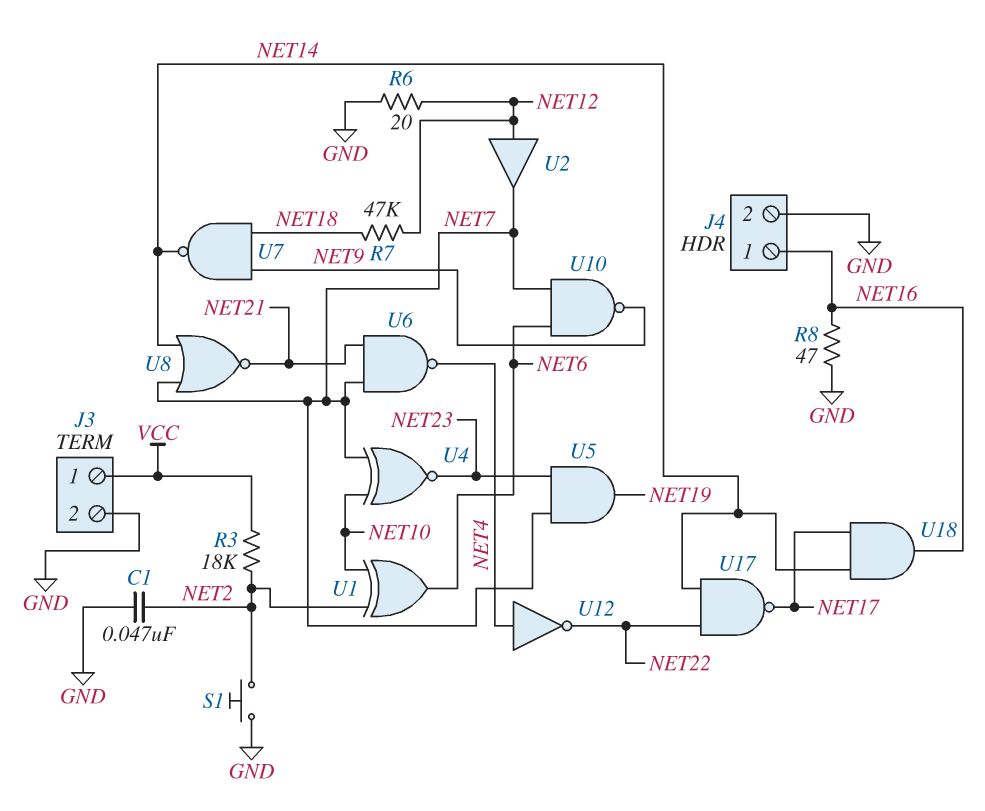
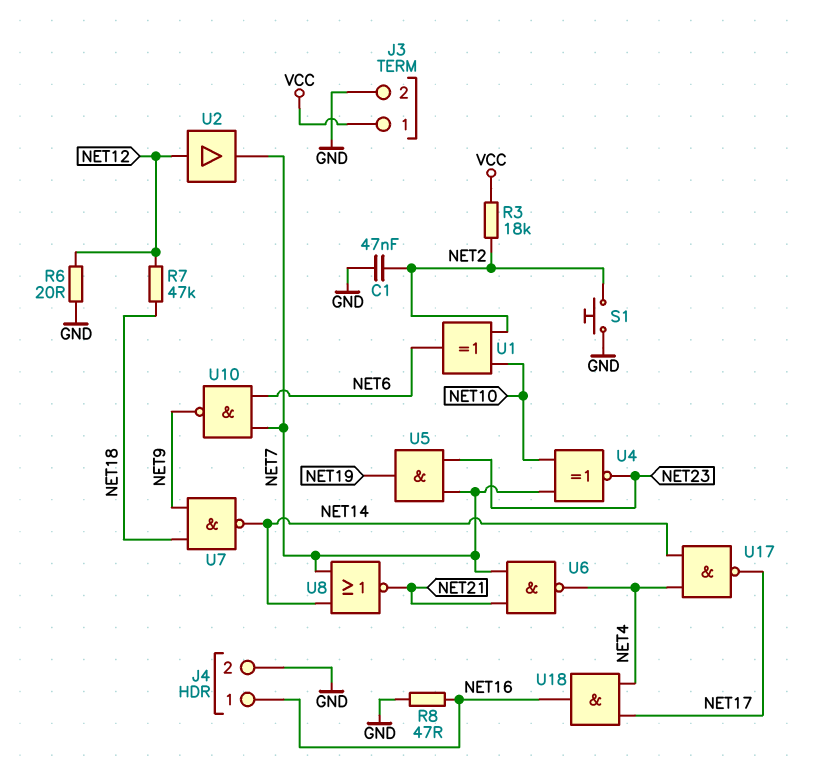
U12: NOT (in NET4, out NET22) -> none
U17: NAND (in NET14, in NET22, out NET17) -> NAND (in NET4, in NET14, out NET17)
U18: AND (in NET14, in NET17, out NET16) -> AND (in NET4, in NET17, out NET16)

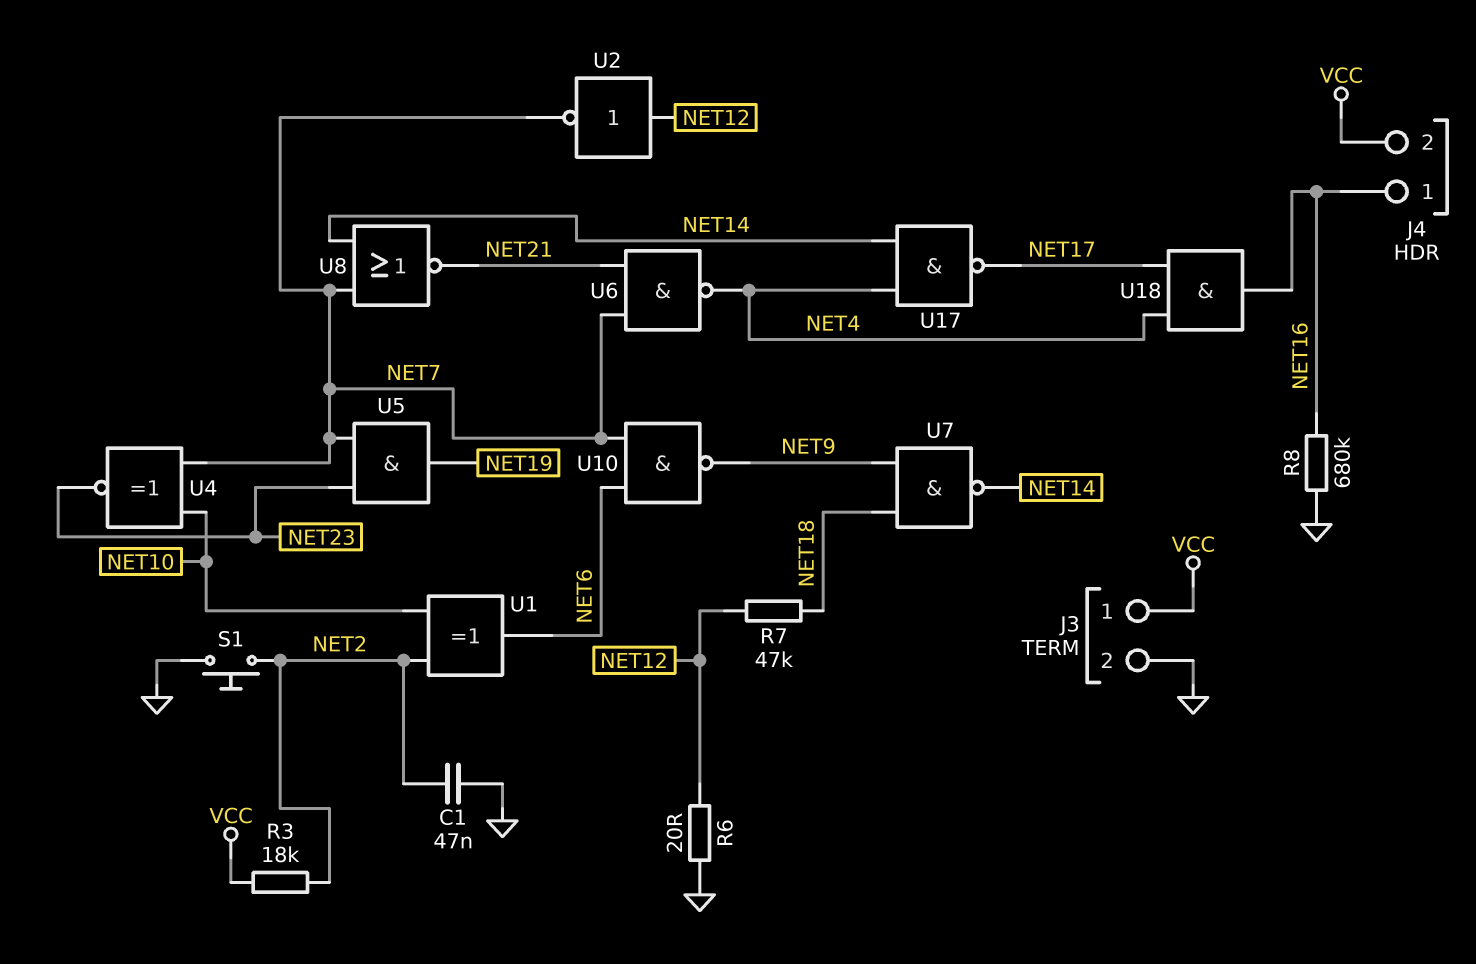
J4 pin 2: GND -> VCC
R8: 47 (GND, NET16) -> 680k (GND, NET16)
U2: buffer (in NET12, out NET7) -> NOT (in NET12, out NET7)

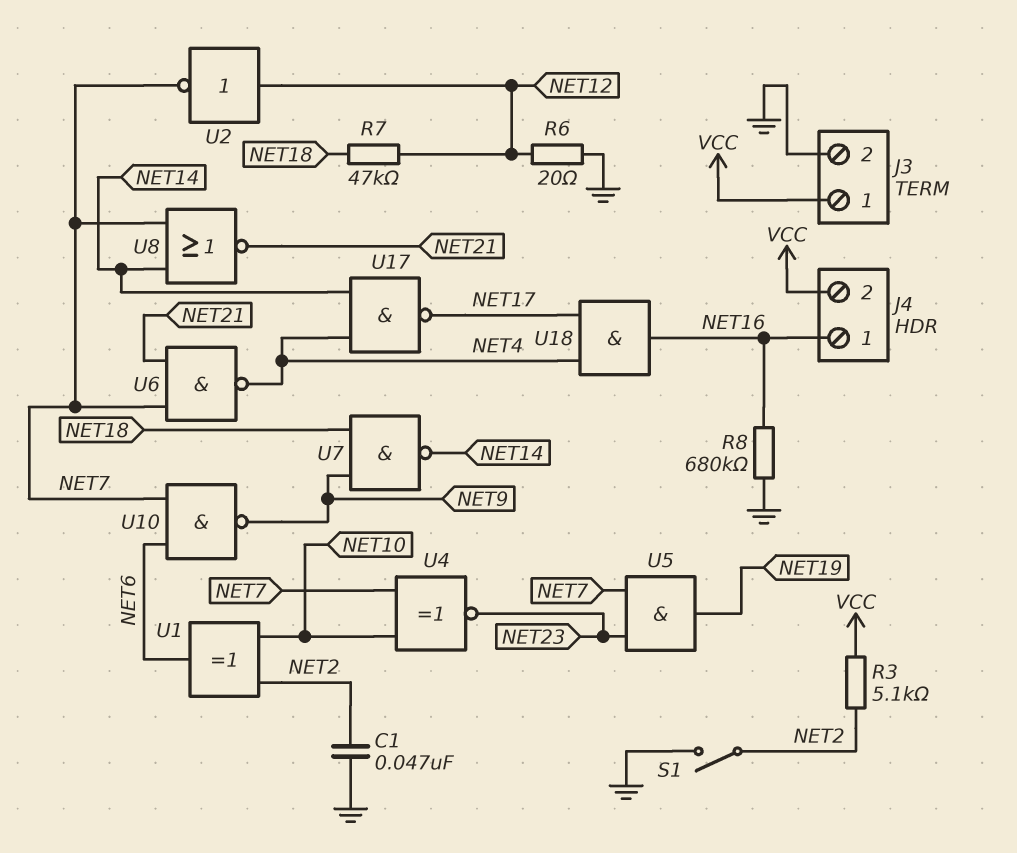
R3: 18k (NET2, VCC) -> 5.1k (NET2, VCC)
S1: button (GND, NET2) -> switch (GND, NET2)

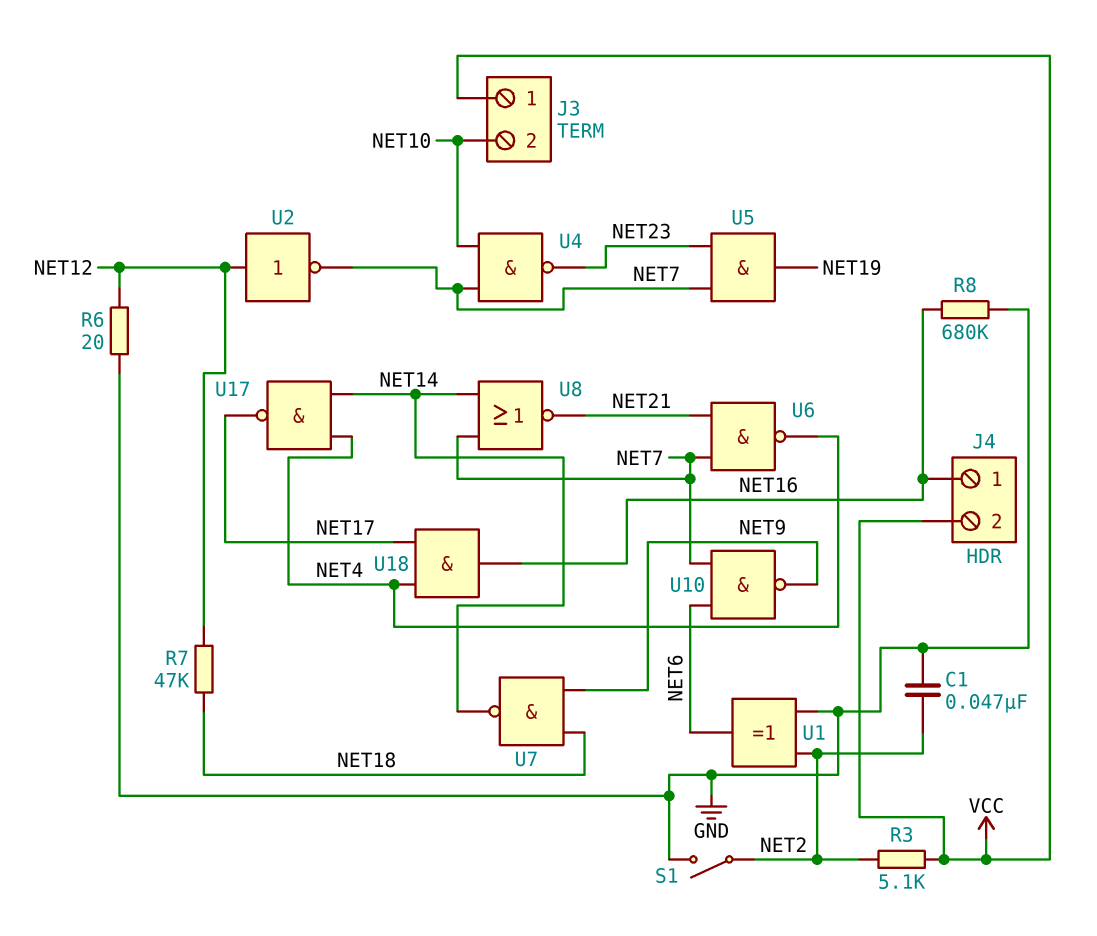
J3 pin 2: GND -> NET10
U1: XOR (in NET2, in NET10, out NET6) -> XOR (in GND, in NET2, out NET6)
U4: XNOR (in NET7, in NET10, out NET23) -> NAND (in NET7, in NET10, out NET23)

